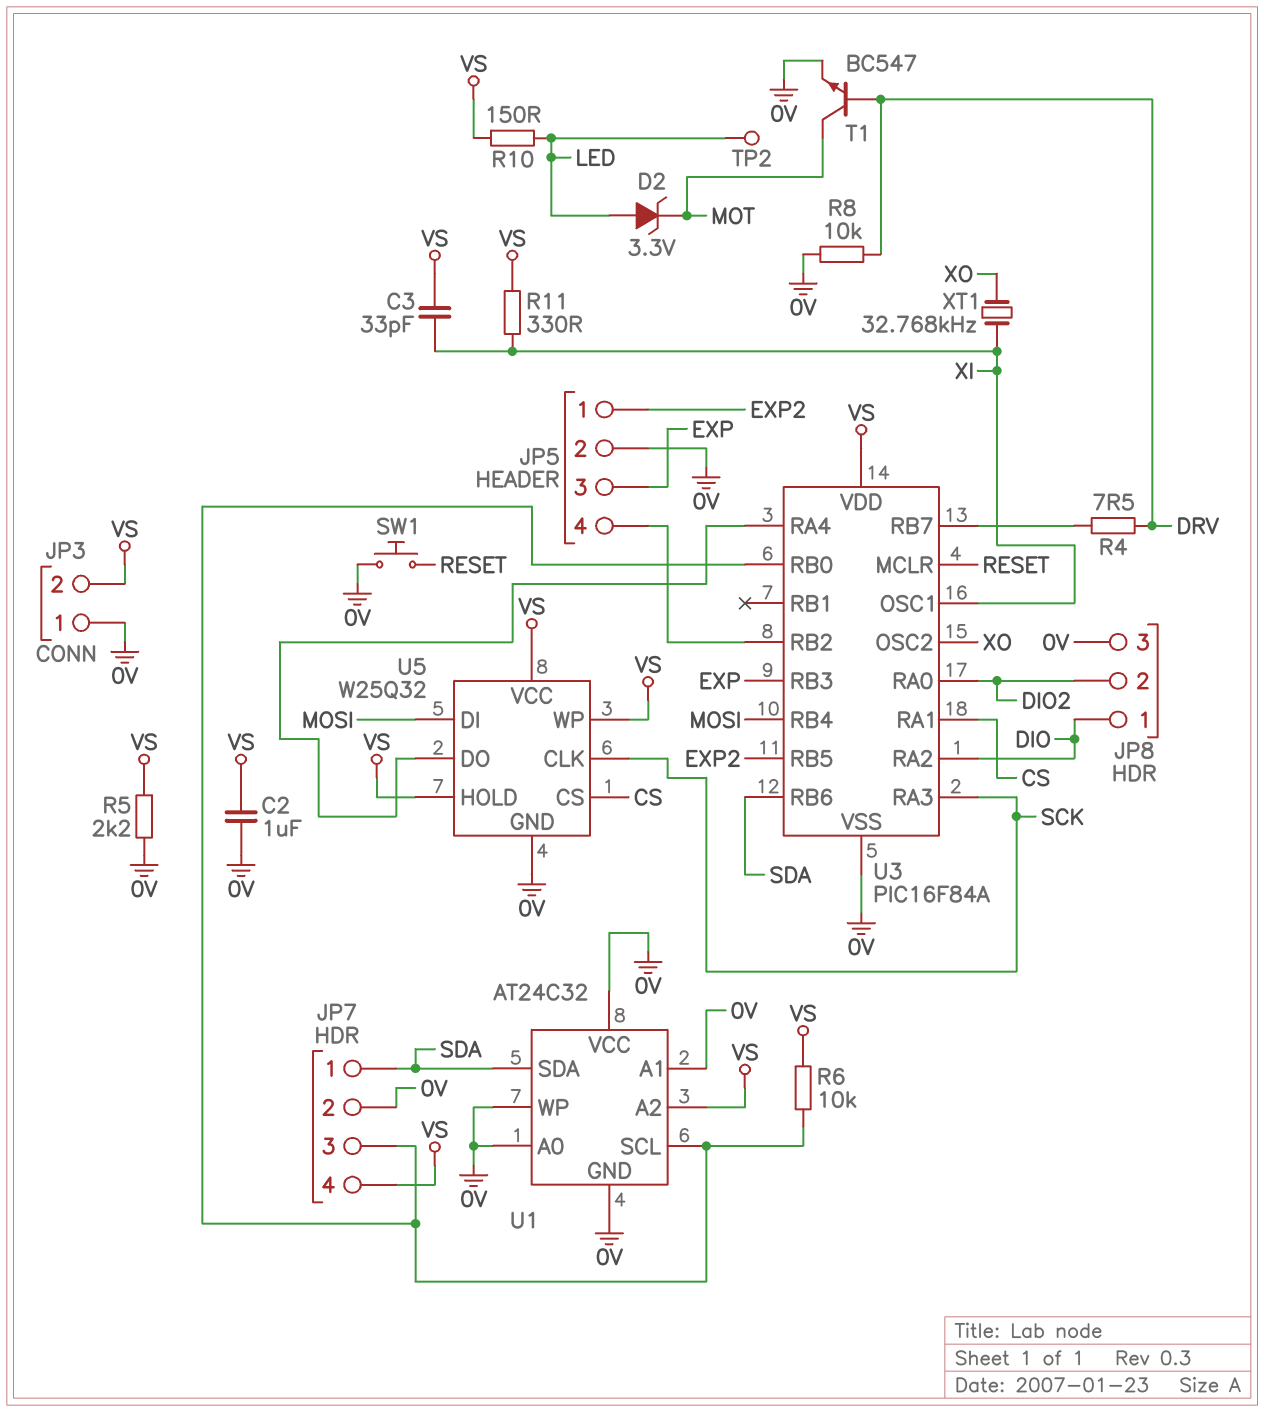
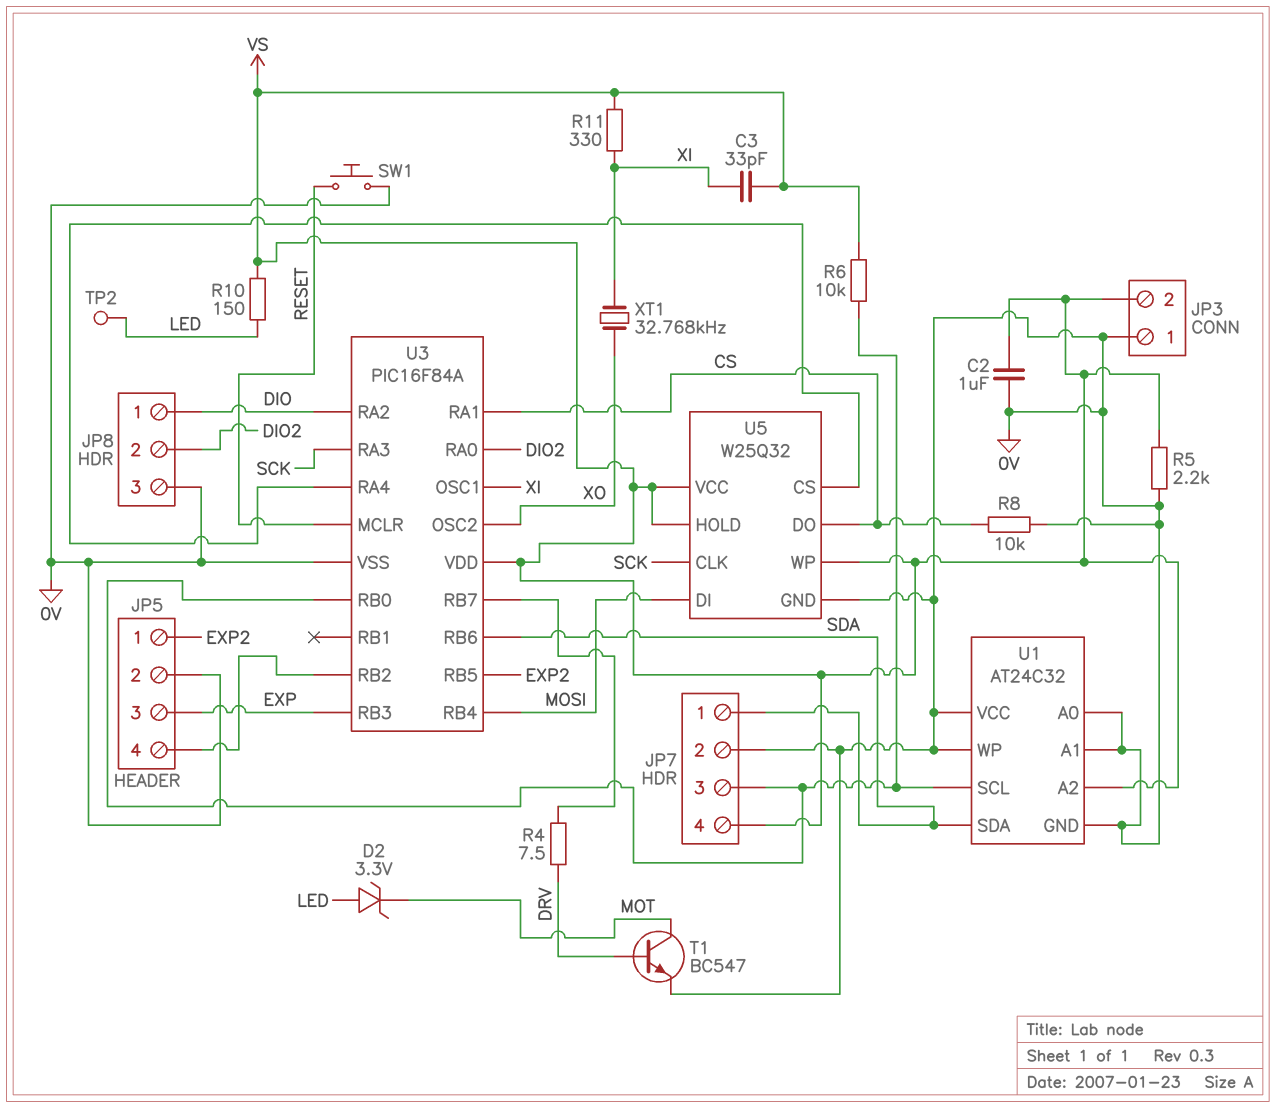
R8: 10k (0V, DRV) -> 10k (0V, CS)
U5 pin CS: CS -> U3/RA4
U5 pin DO: U3/RA4 -> CS

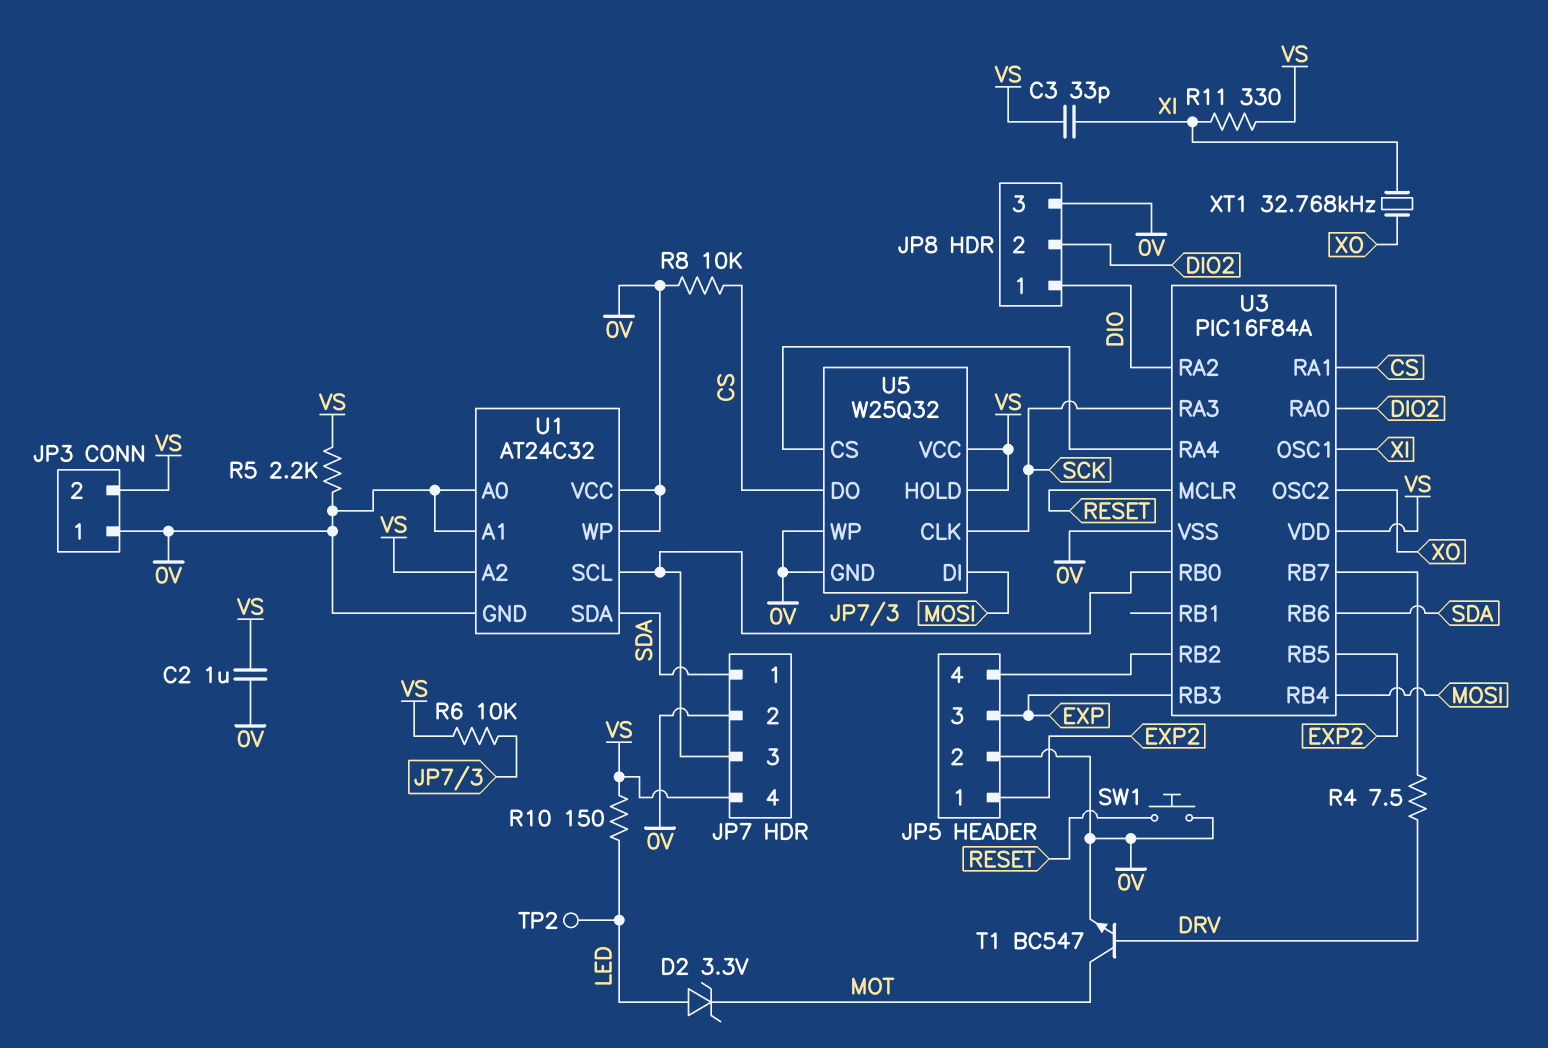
U5 pin WP: VS -> 0V

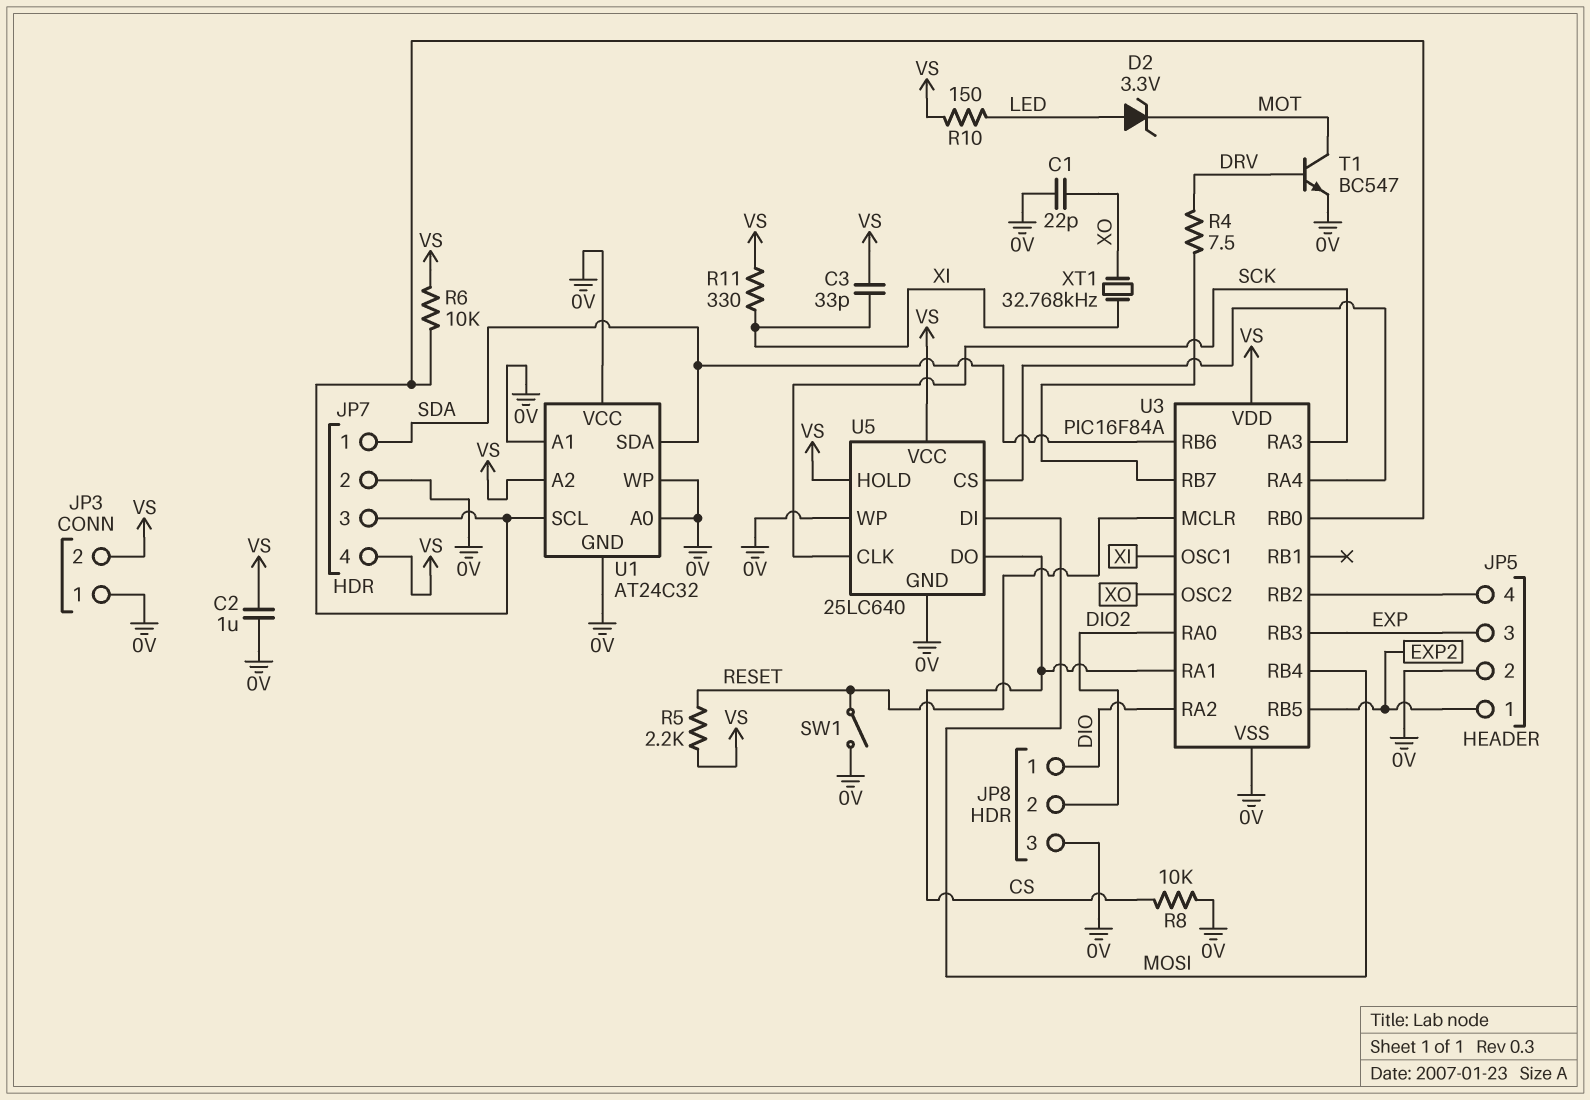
C1: none -> 22pF (0V, XO)
R5: 2.2k (0V, VS) -> 2.2k (RESET, VS)
SW1: button (0V, RESET) -> switch (0V, RESET)
TP2: test point (LED) -> none
U5: W25Q32 -> 25LC640

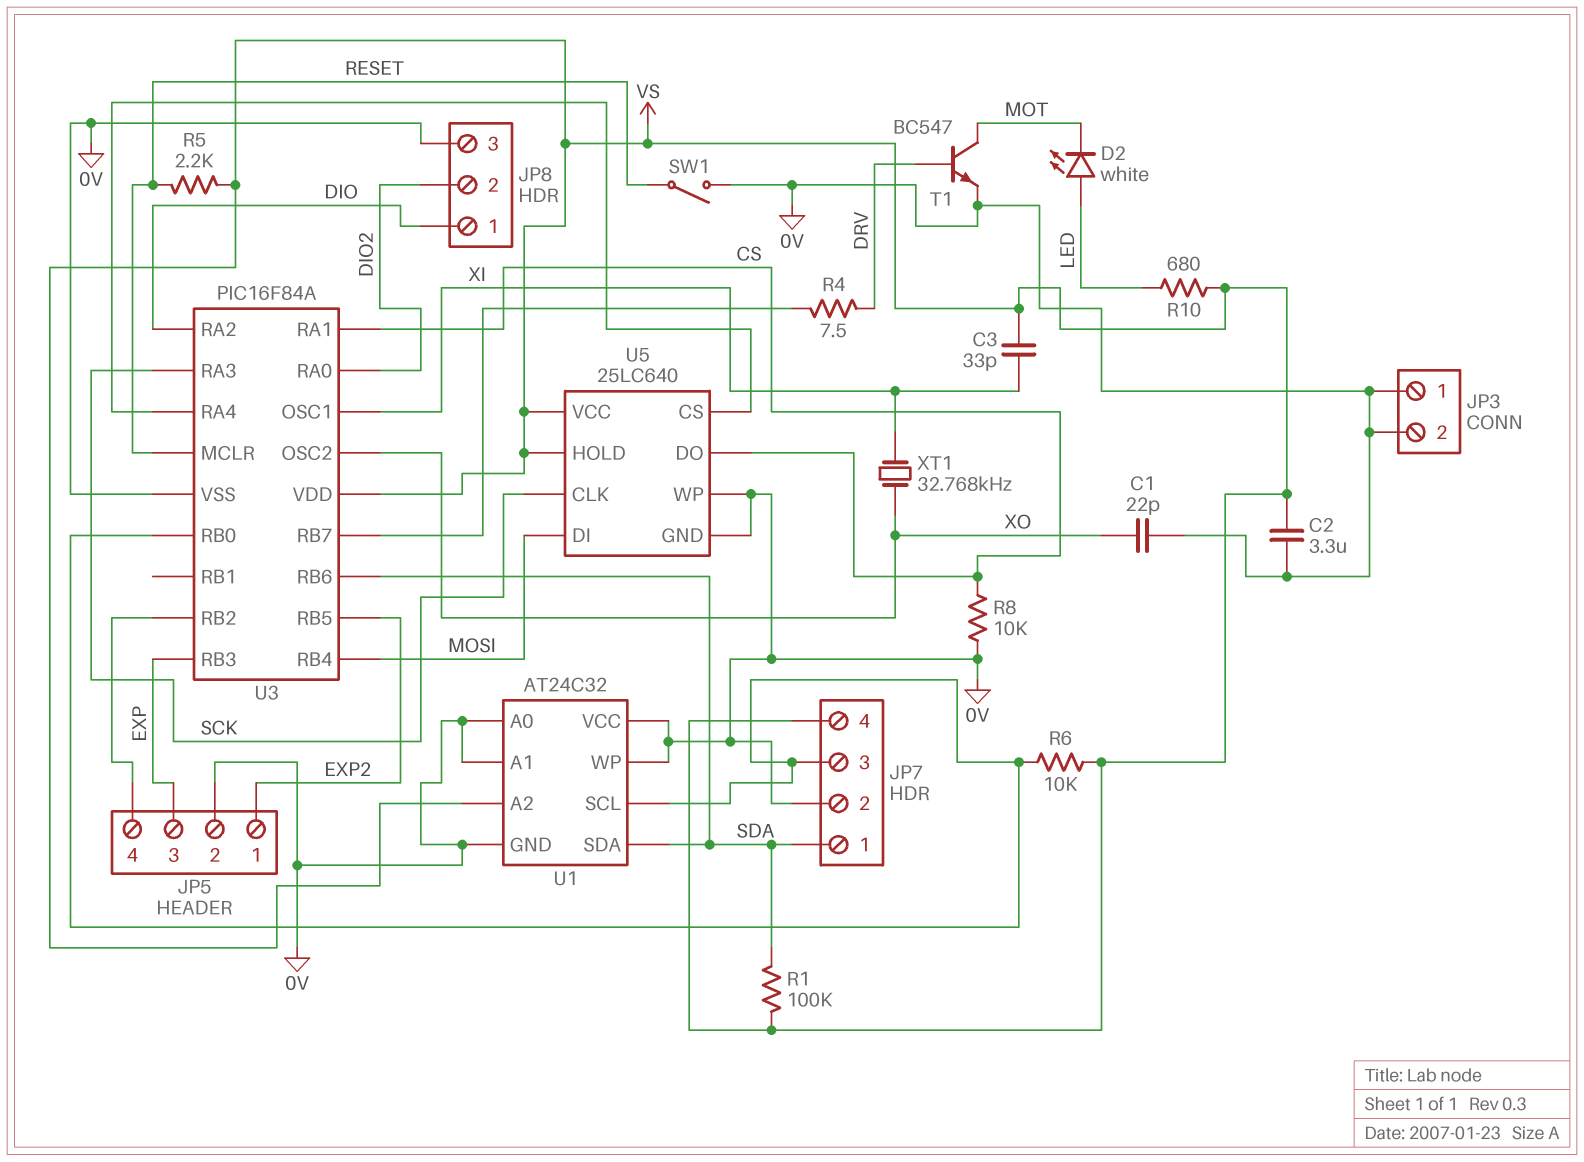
C2: 1uF (0V, VS) -> 3.3uF (0V, VS)
D2: zener 3.3V (A LED, K MOT) -> LED white (A LED, K MOT)
JP3 pin 2: VS -> 0V
R1: none -> 100k (SDA, VS)
R10: 150 (LED, VS) -> 680 (LED, VS)
R11: 330 (VS, XI) -> none

